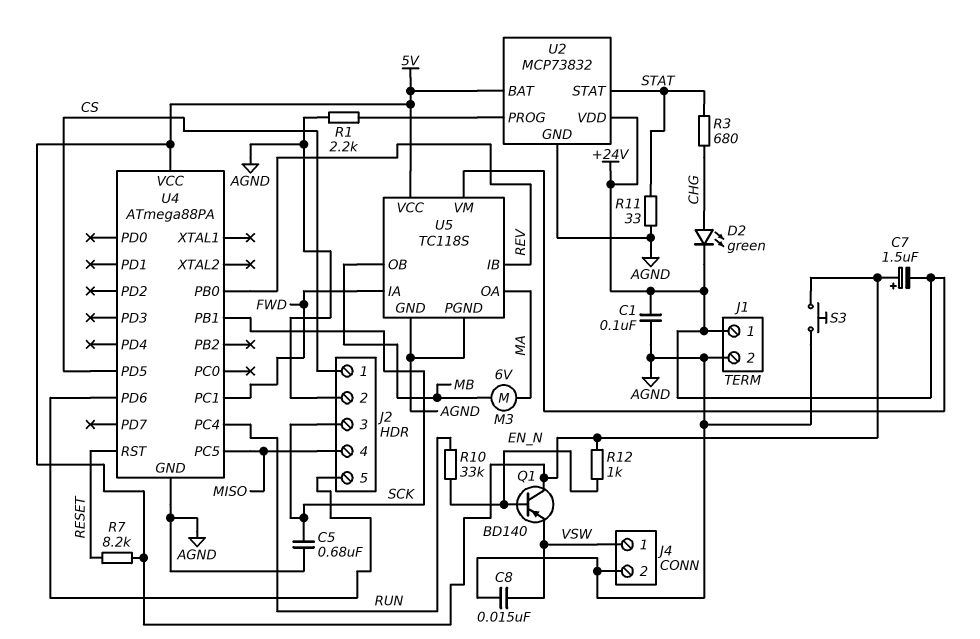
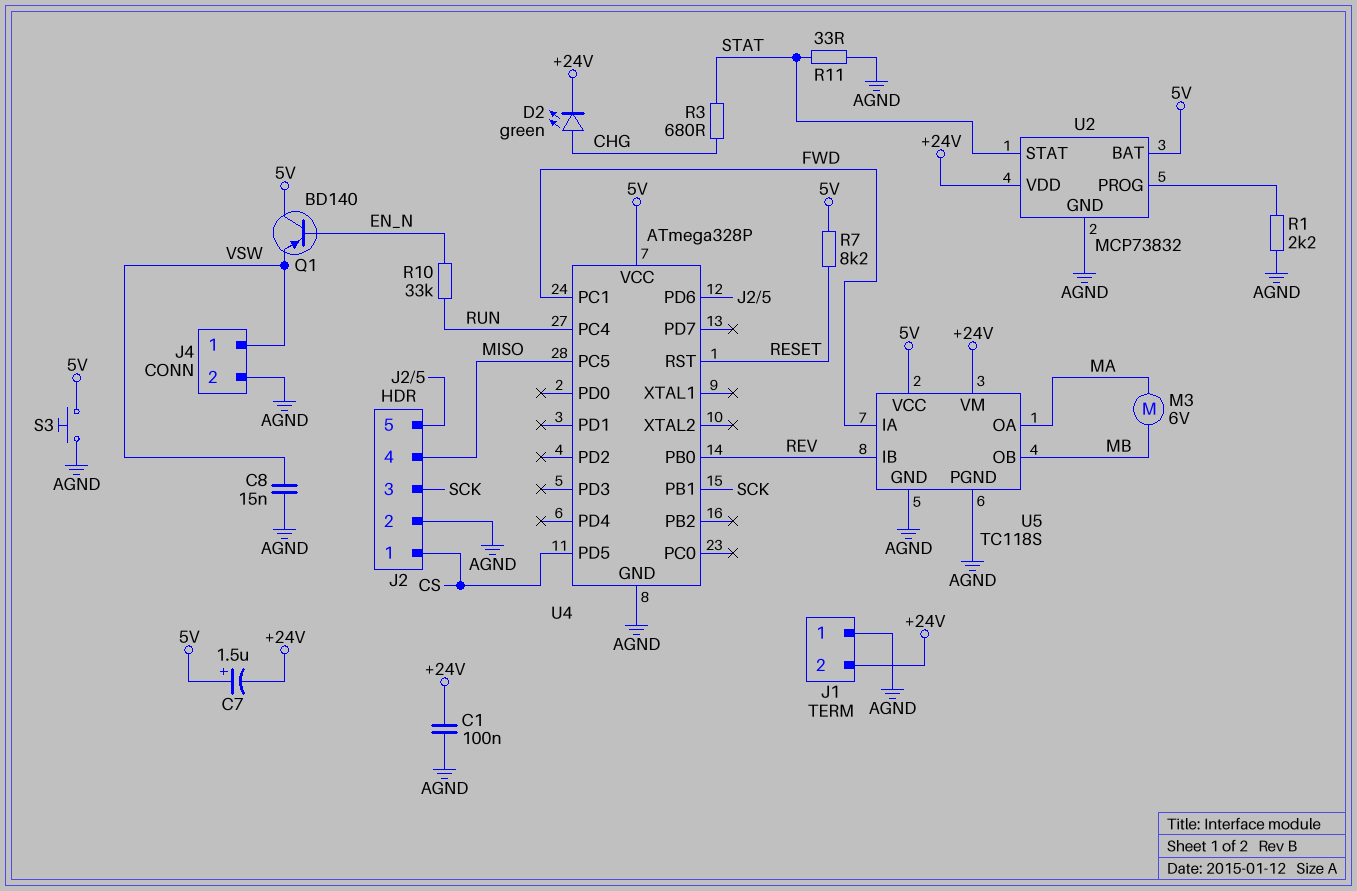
C5: 680nF (AGND, SCK) -> none
J1 pin 1: +24V -> AGND
J1 pin 2: AGND -> +24V
R12: 1k (5V, EN_N) -> none
U4: ATmega88PA -> ATmega328P

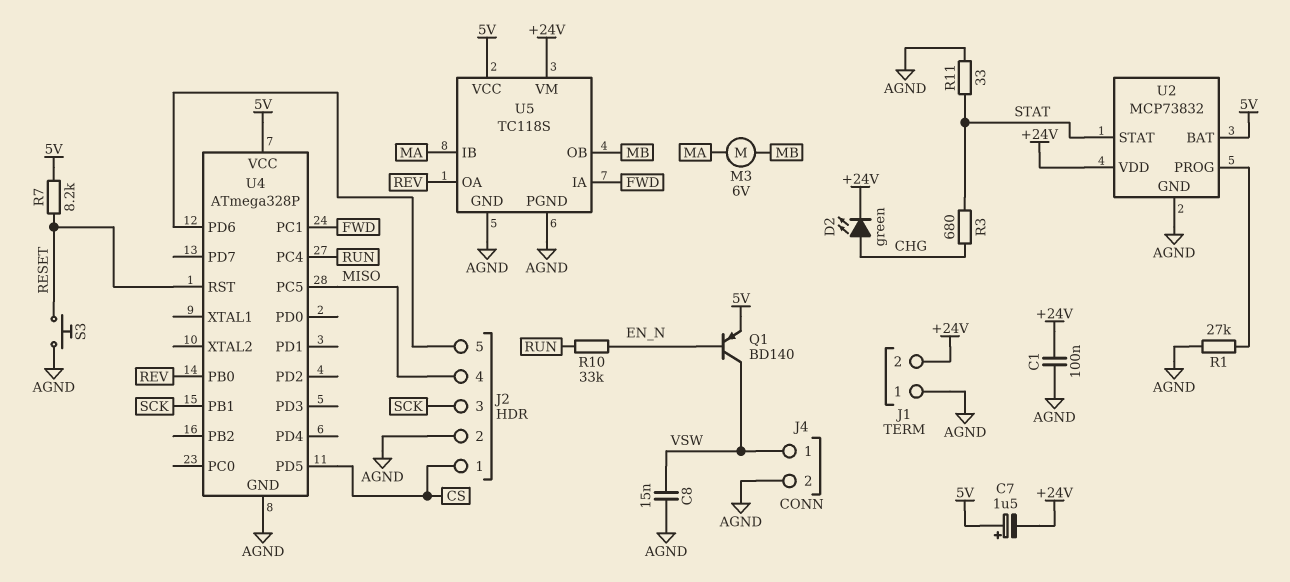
Q1: PNP BD140 (B EN_N, C 5V, E VSW) -> PNP BD140 (B EN_N, C VSW, E 5V)
R1: 2.2k (AGND, U2/PROG) -> 27k (AGND, U2/PROG)
S3: button (5V, AGND) -> button (AGND, RESET)
U5 pin IB: REV -> MA
U5 pin OA: MA -> REV

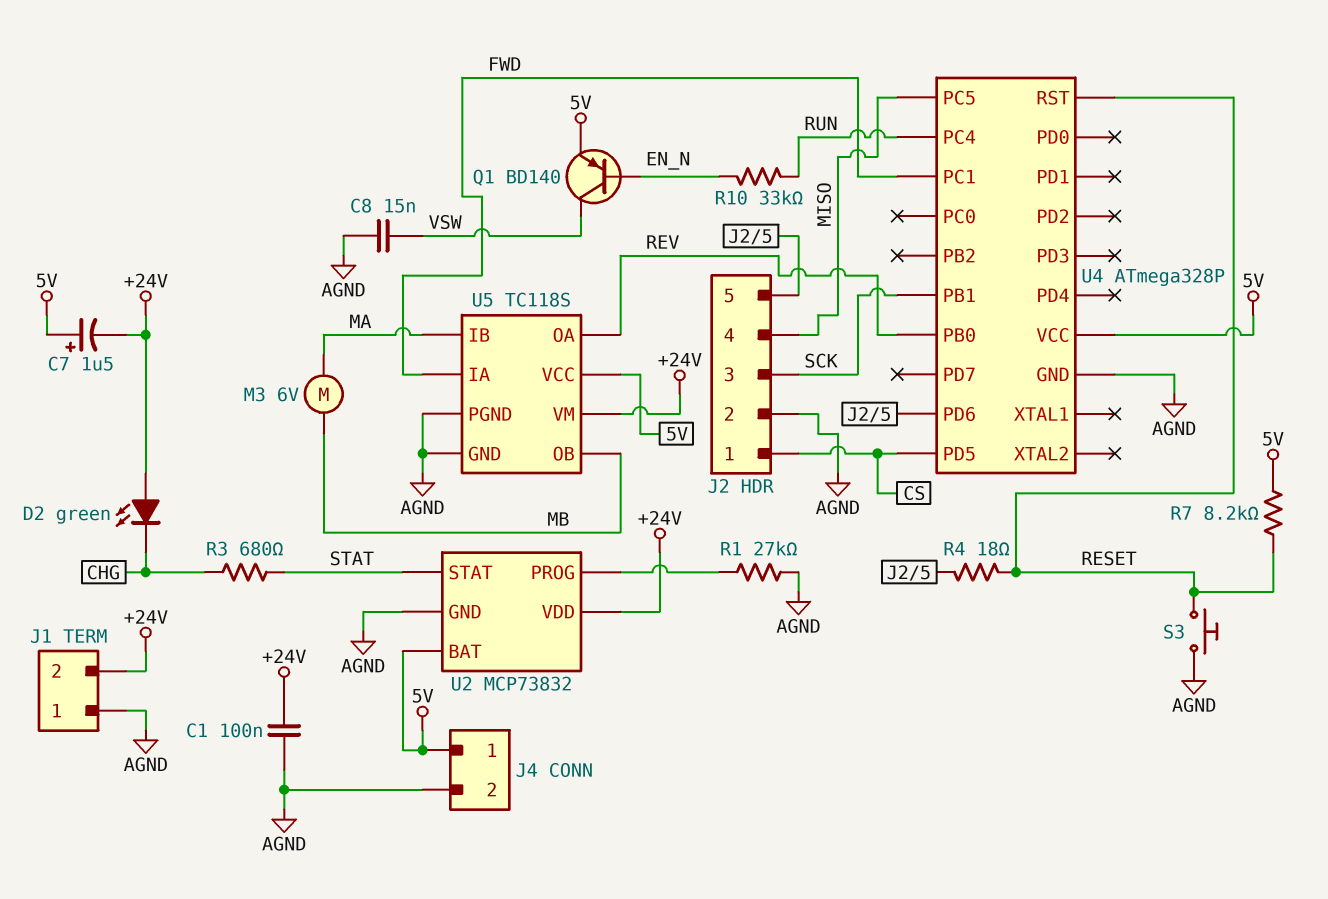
D2: LED green (A CHG, K +24V) -> LED green (A +24V, K CHG)
J4 pin 1: VSW -> 5V
R4: none -> 18 (J2/5, RESET)
R11: 33 (AGND, STAT) -> none

